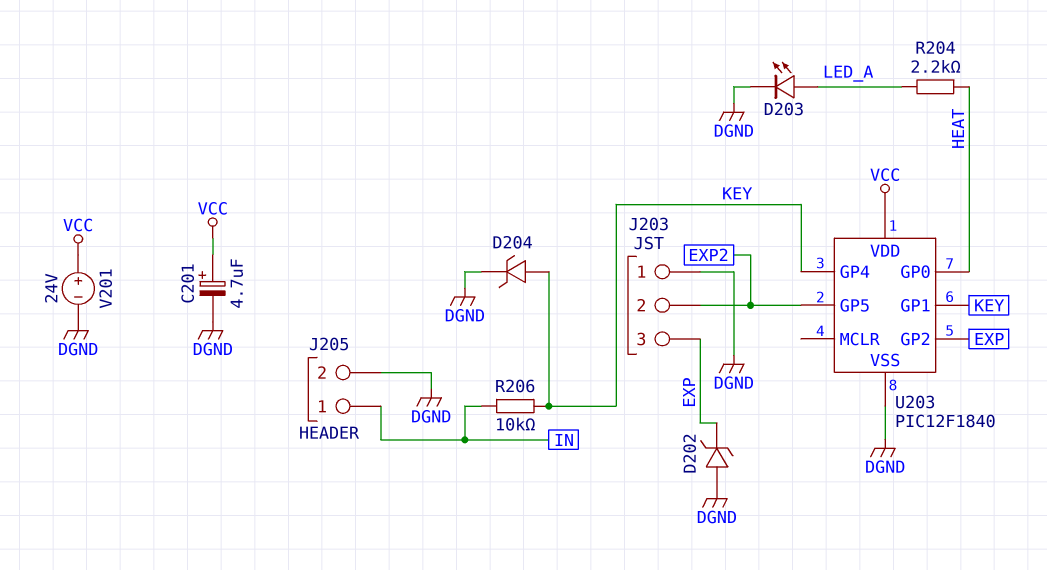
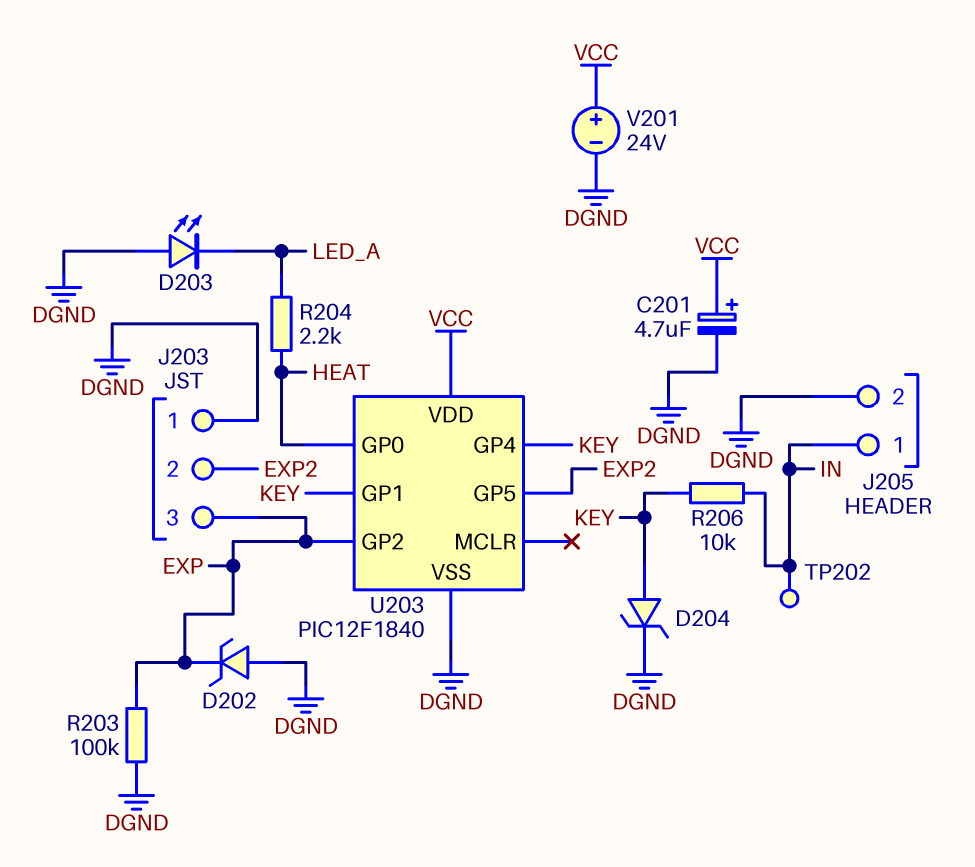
D203: LED (A LED_A, K DGND) -> LED (A DGND, K LED_A)
R203: none -> 100k (DGND, EXP)
TP202: none -> test point (IN)

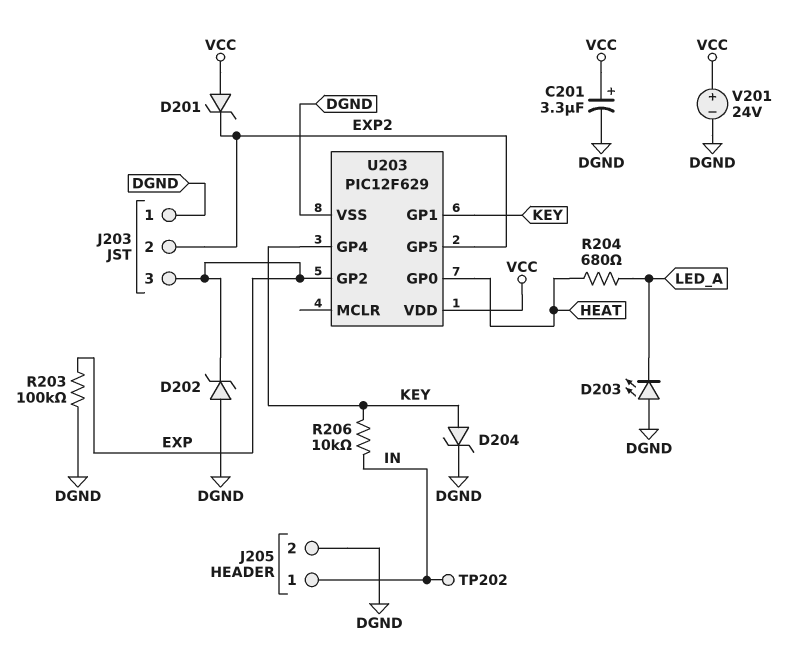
C201: 4.7uF (plus VCC, minus DGND) -> 3.3uF (plus VCC, minus DGND)
D201: none -> zener (A VCC, K EXP2)
R204: 2.2k (HEAT, LED_A) -> 680 (HEAT, LED_A)
U203: PIC12F1840 -> PIC12F629

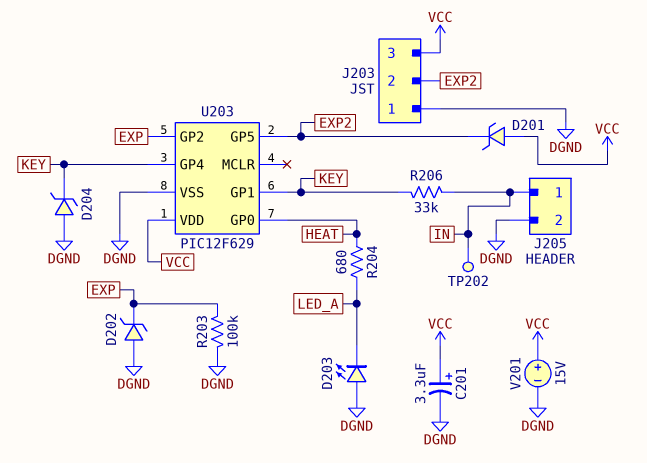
D204: zener (A KEY, K DGND) -> zener (A DGND, K KEY)
J203 pin 3: EXP -> VCC
R206: 10k (IN, KEY) -> 33k (IN, KEY)
V201: 24V (plus VCC, minus DGND) -> 15V (plus VCC, minus DGND)

